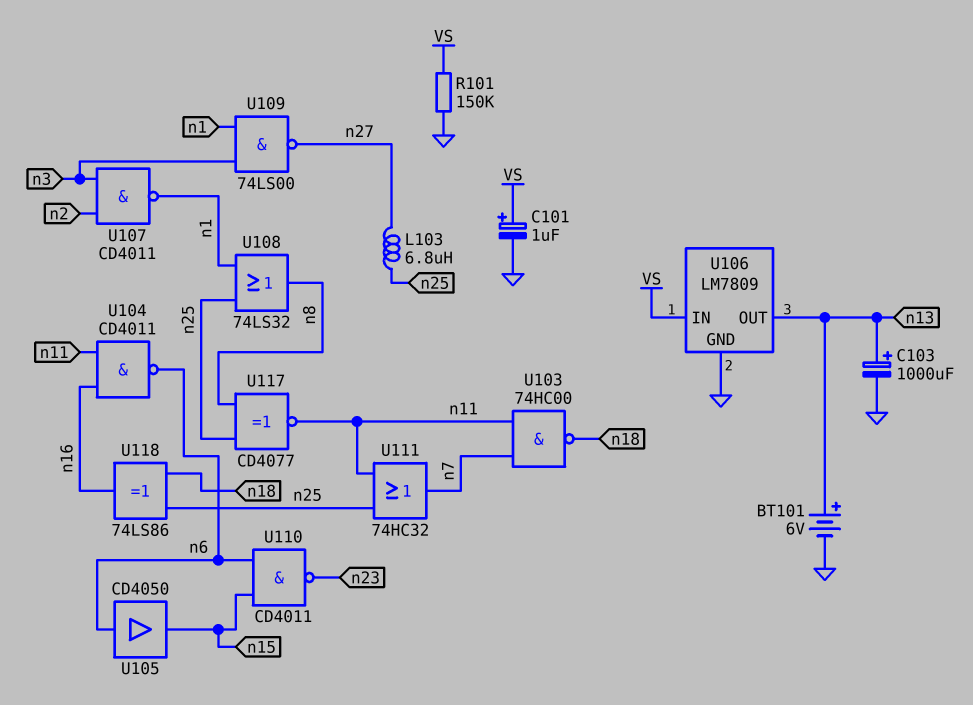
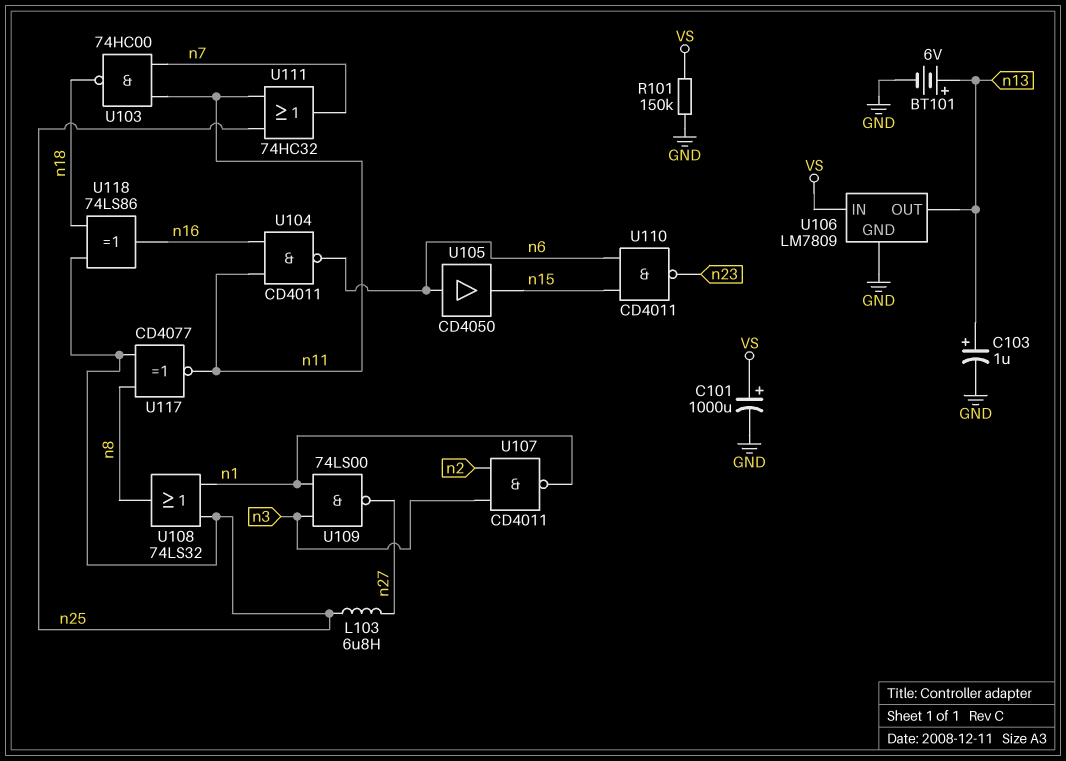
C101: 1uF (plus VS, minus GND) -> 1000uF (plus VS, minus GND)
C103: 1000uF (plus n13, minus GND) -> 1uF (plus n13, minus GND)

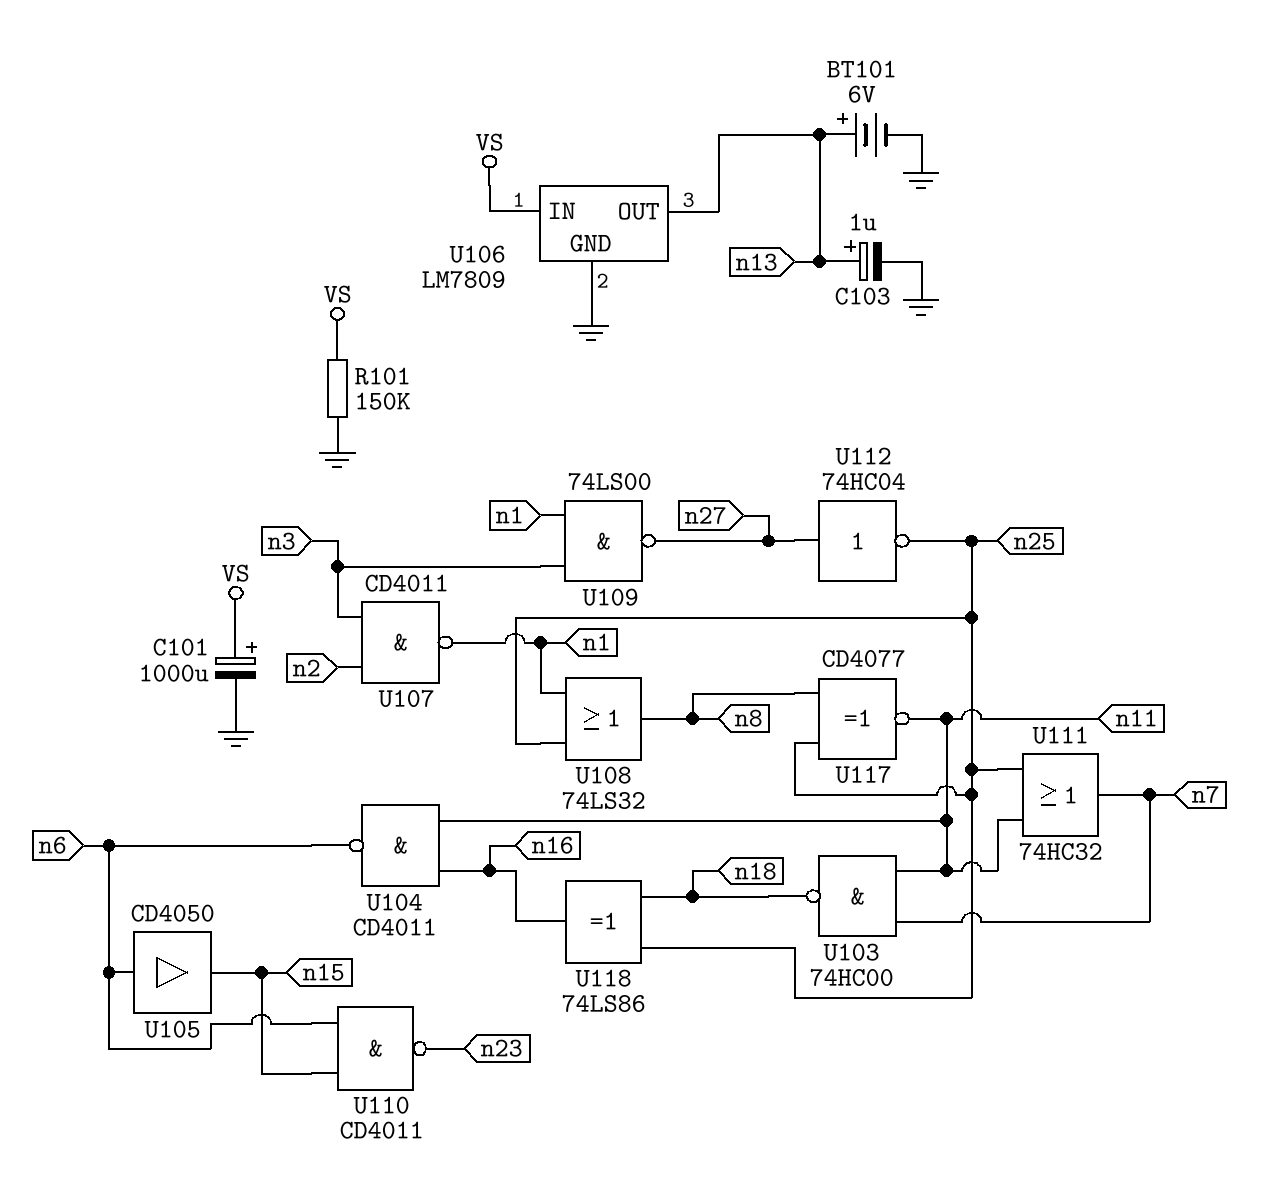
L103: 6.8uH (n25, n27) -> none
U112: none -> NOT 74HC04 (in n27, out n25)

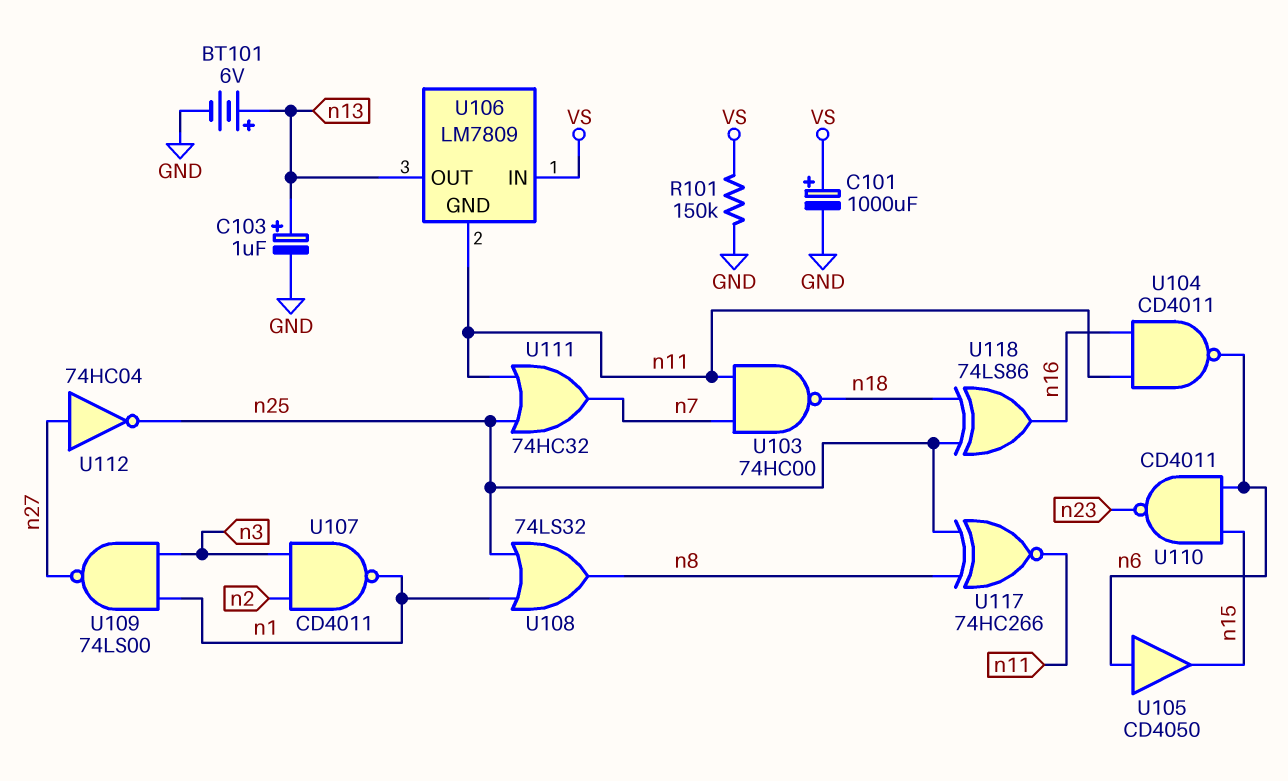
U106 pin GND: GND -> n11
U117: XNOR CD4077 (in n8, in n25, out n11) -> XNOR 74HC266 (in n8, in n25, out n11)

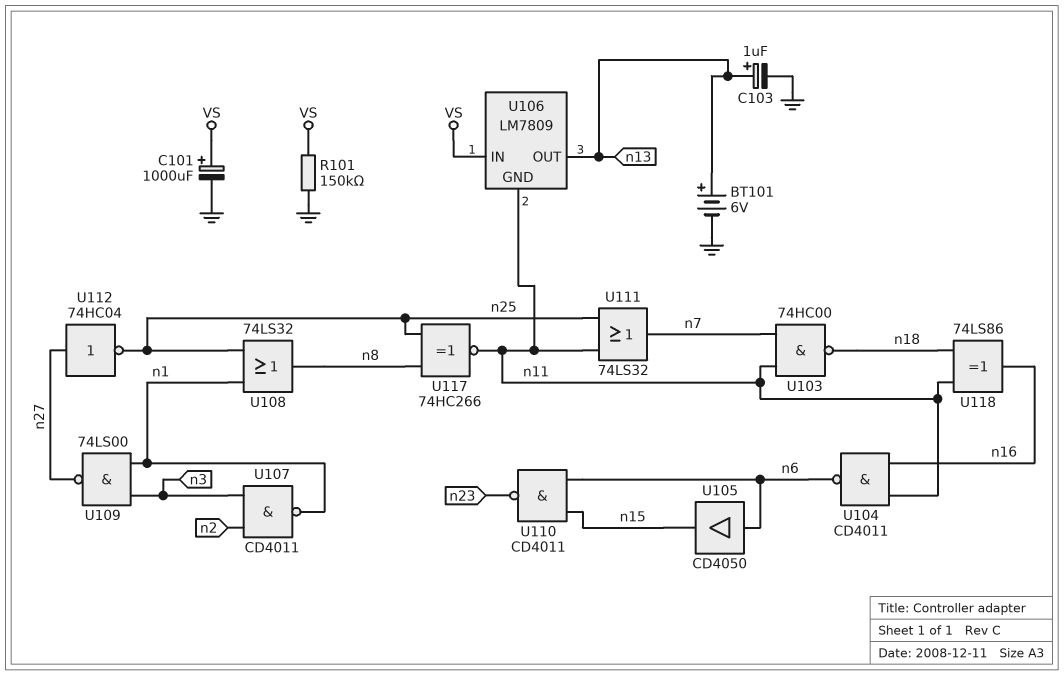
U111: OR 74HC32 (in n11, in n25, out n7) -> OR 74LS32 (in n11, in n25, out n7)
U118: XOR 74LS86 (in n18, in n25, out n16) -> XOR 74LS86 (in n11, in n18, out n16)

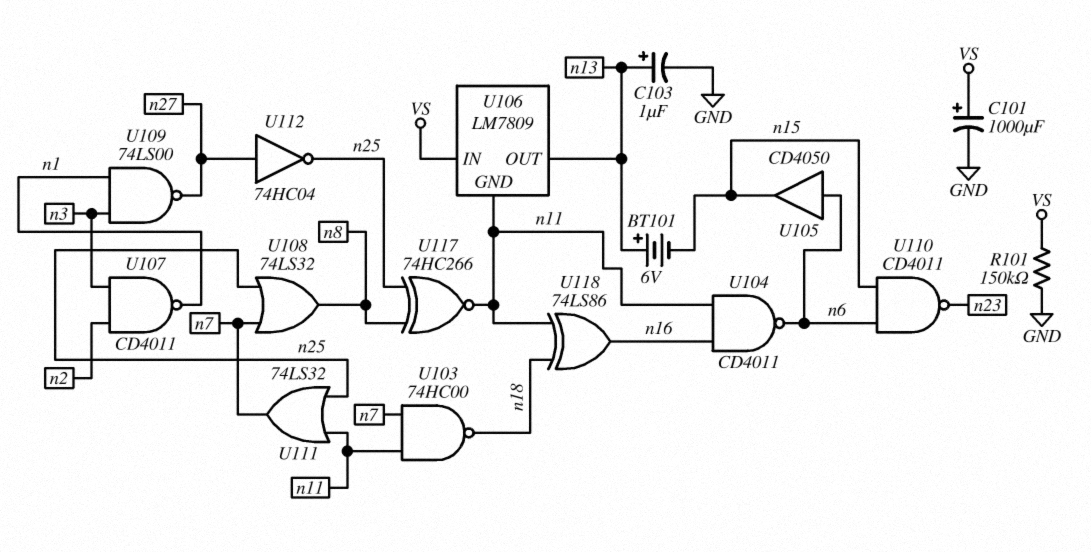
BT101: 6V (plus n13, minus GND) -> 6V (plus n13, minus n15)
U108: OR 74LS32 (in n1, in n25, out n8) -> OR 74LS32 (in n7, in n25, out n8)

